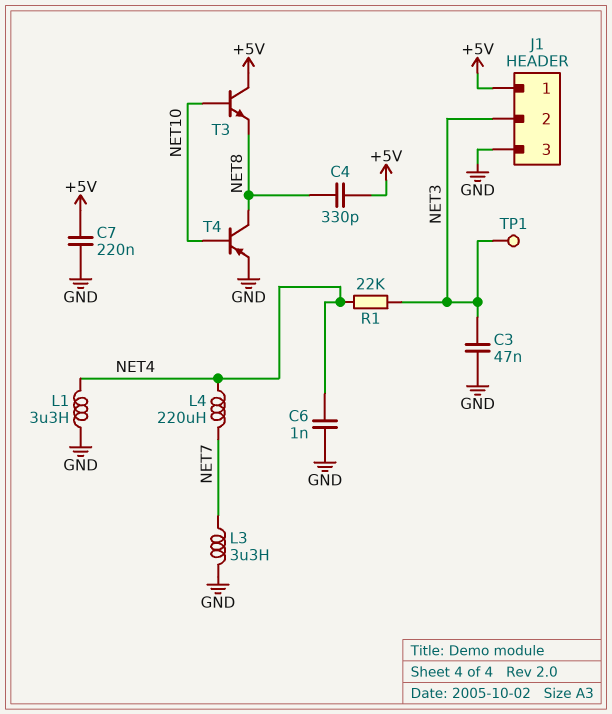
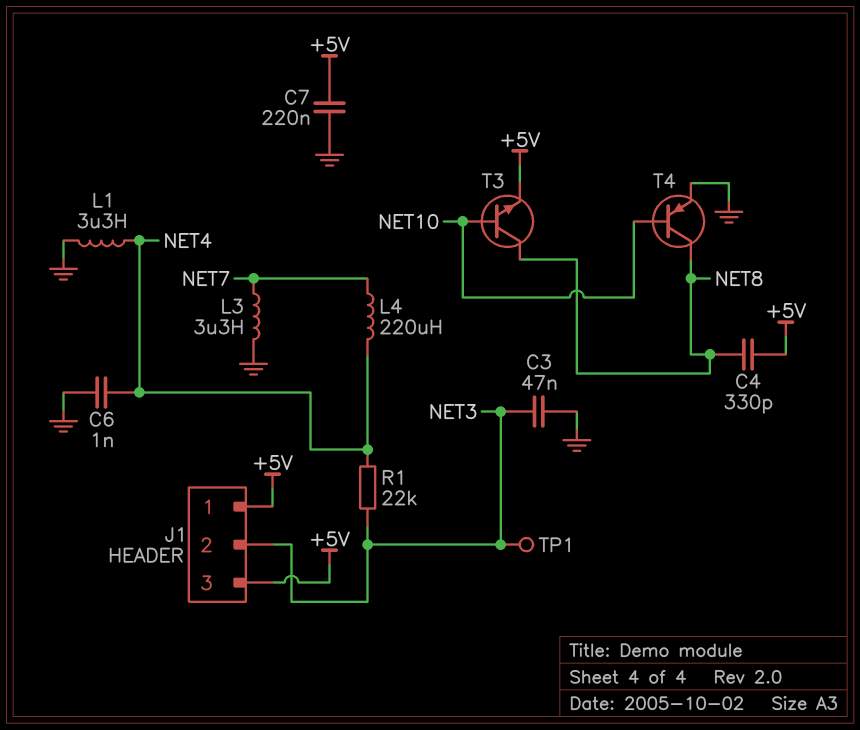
J1 pin 3: GND -> +5V
T3: NPN (B NET10, C +5V, E NET8) -> NPN (B NET10, C NET8, E +5V)

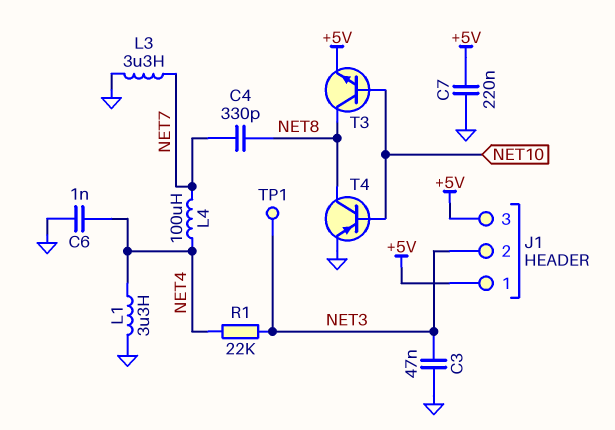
C4: 330pF (+5V, NET8) -> 330pF (NET7, NET8)
L4: 220uH (NET4, NET7) -> 100uH (NET4, NET7)

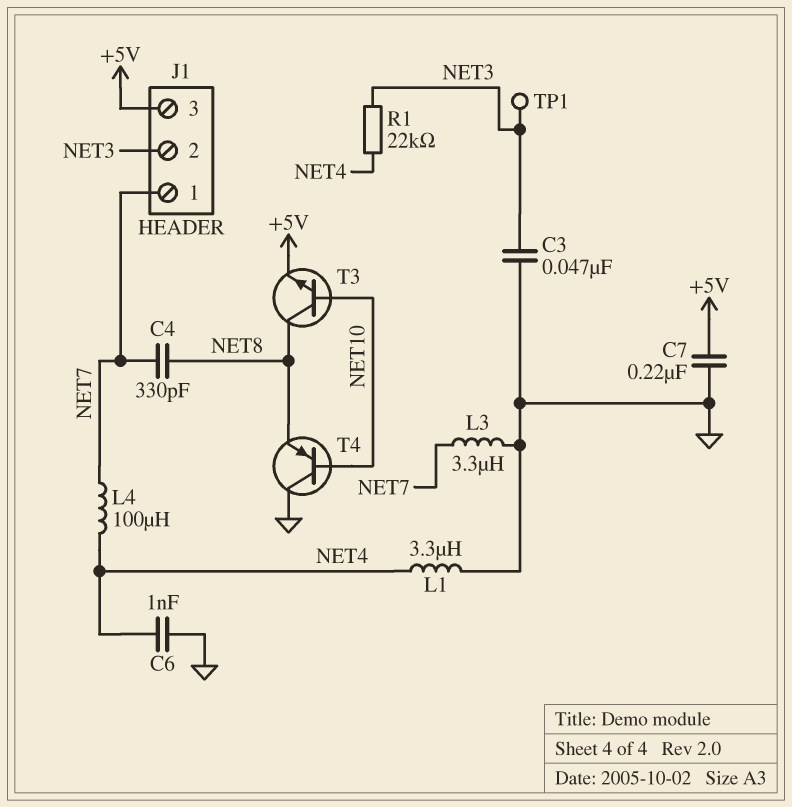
J1 pin 1: +5V -> NET7
T4: PNP (B NET10, C NET8, E GND) -> PNP (B NET10, C GND, E NET8)

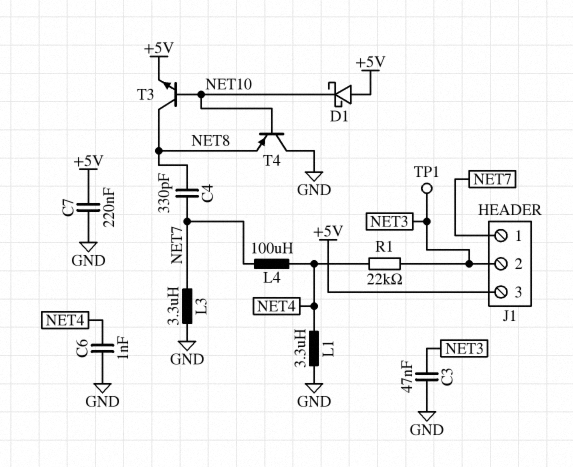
D1: none -> schottky (A +5V, K NET10)

